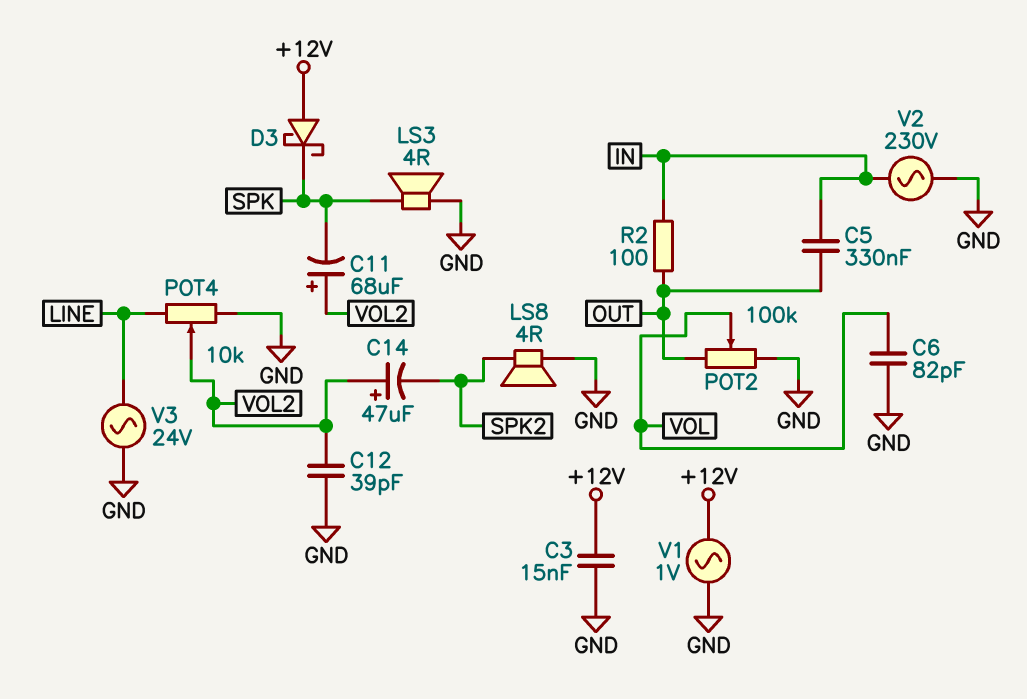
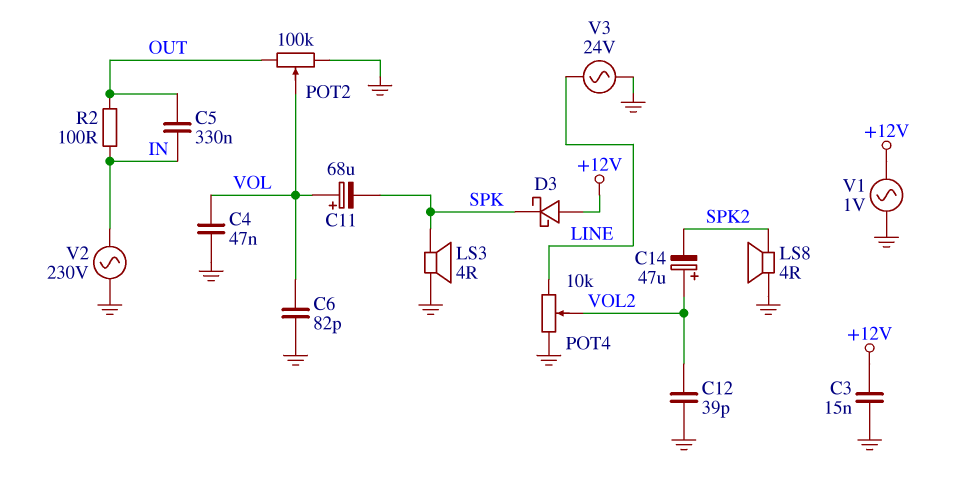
C4: none -> 47nF (GND, VOL)
C11: 68uF (plus VOL2, minus SPK) -> 68uF (plus VOL, minus SPK)

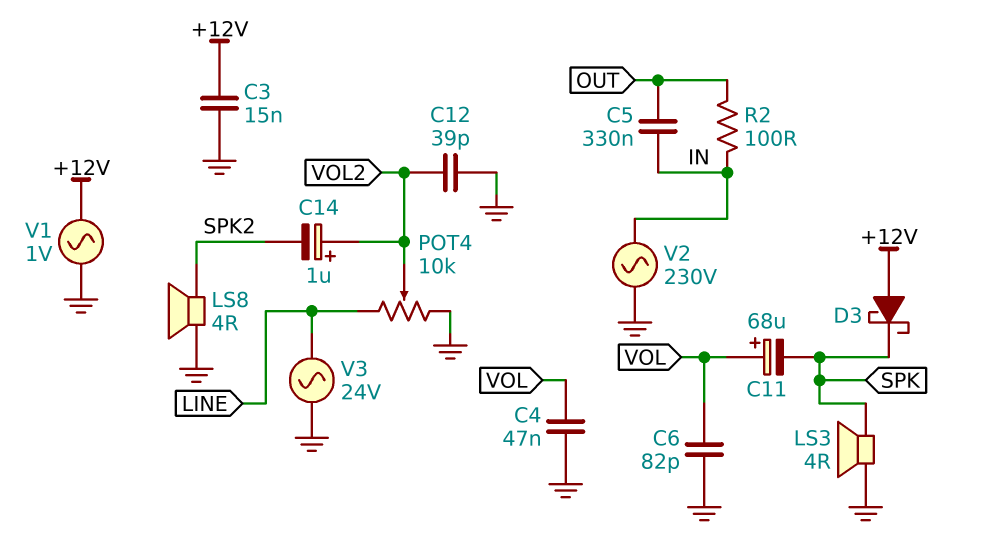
C14: 47uF (plus VOL2, minus SPK2) -> 1uF (plus VOL2, minus SPK2)
POT2: 100k (GND, OUT, wiper VOL) -> none

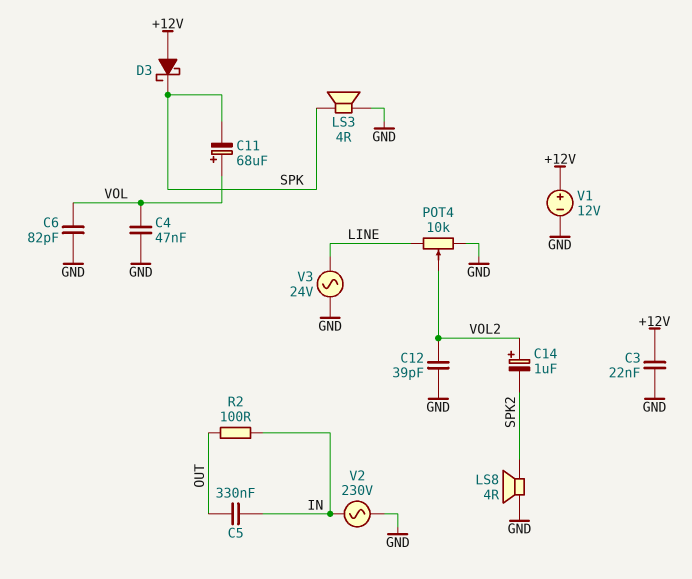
C3: 15nF (+12V, GND) -> 22nF (+12V, GND)
V1: AC 1V (+12V, GND) -> 12V (plus +12V, minus GND)

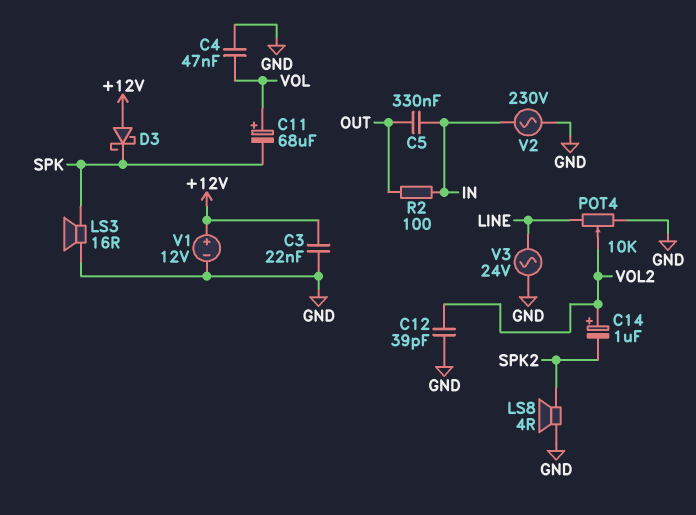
C6: 82pF (GND, VOL) -> none
LS3: speaker 4R (GND, SPK) -> speaker 16R (GND, SPK)

